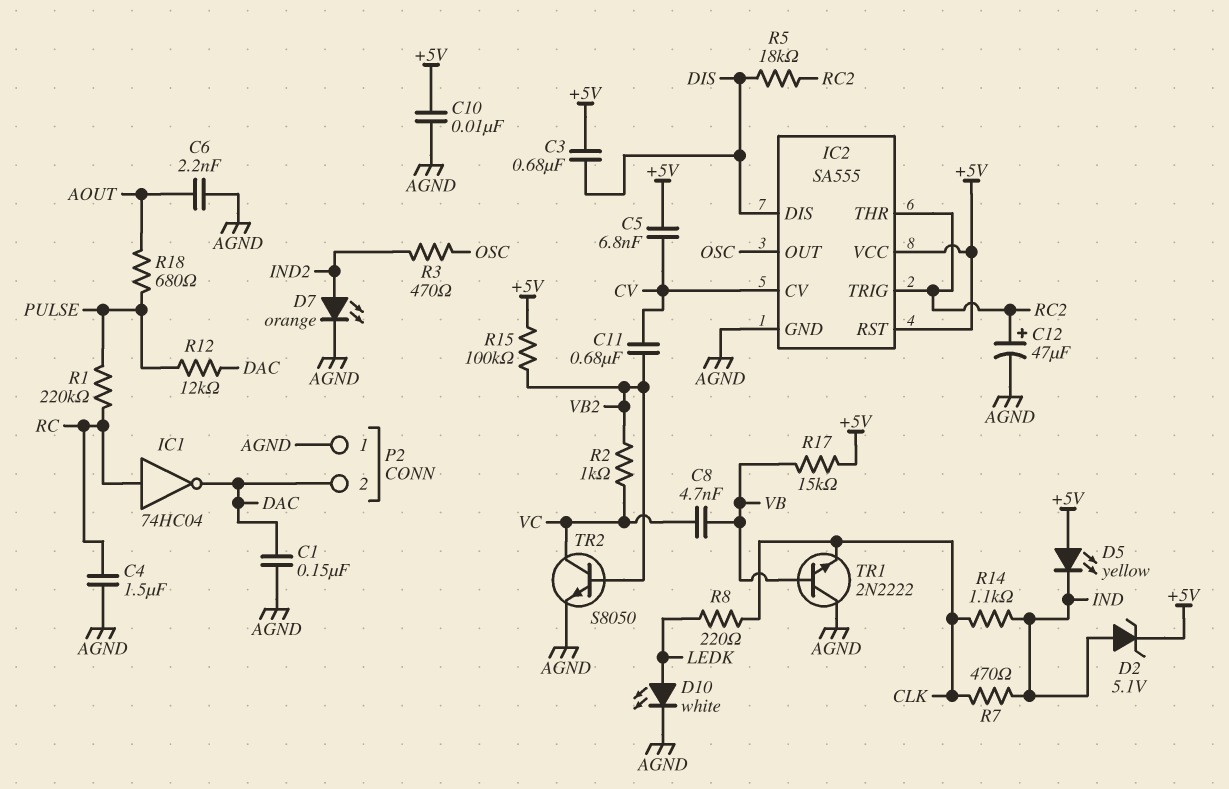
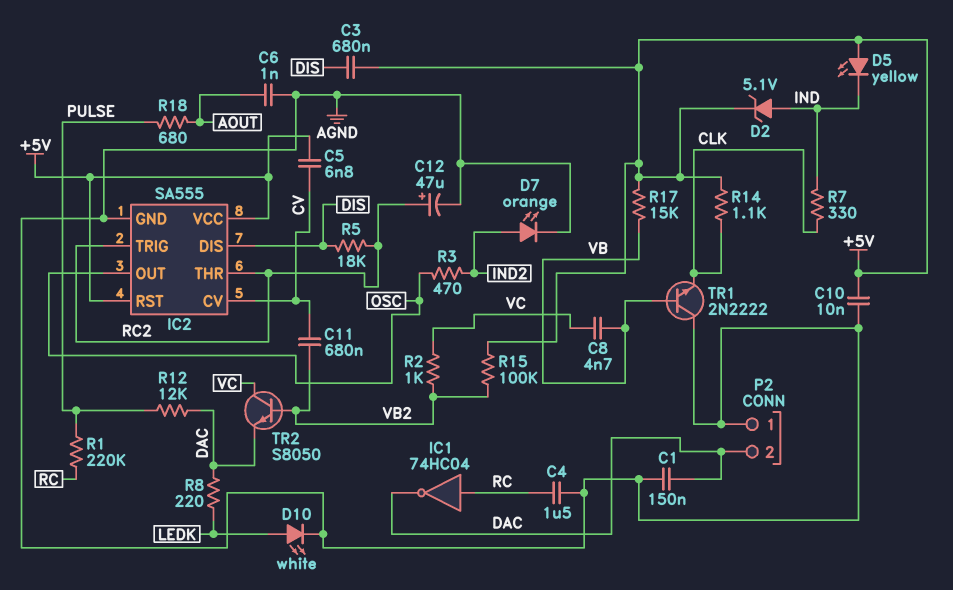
C6: 2.2nF (AGND, AOUT) -> 1nF (AGND, AOUT)
R7: 470 (CLK, IND) -> 330 (CLK, IND)
R8: 220 (CLK, LEDK) -> 220 (DAC, LEDK)
R14: 1.1k (CLK, IND) -> 1.1k (+5V, CLK)
TR2: NPN S8050 (B VB2, C VC, E AGND) -> NPN S8050 (B VB2, C VC, E DAC)

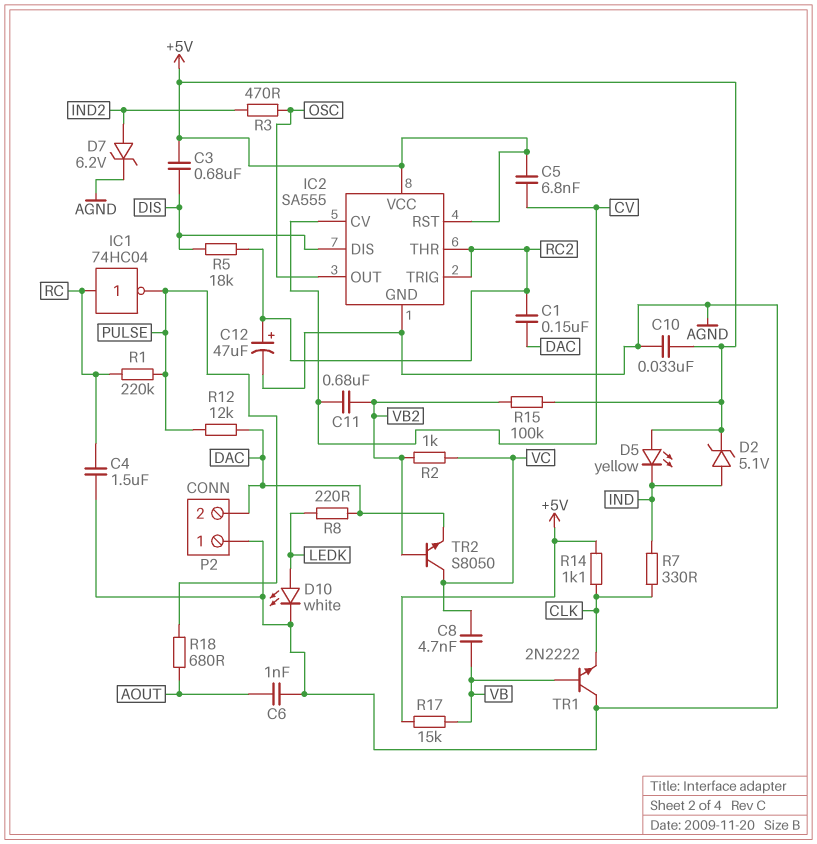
C1: 150nF (AGND, DAC) -> 150nF (DAC, RC2)
C10: 10nF (+5V, AGND) -> 33nF (+5V, AGND)
D7: LED orange (A IND2, K AGND) -> zener 6.2V (A IND2, K AGND)
IC1: NOT 74HC04 (in RC, out DAC) -> NOT 74HC04 (in RC, out PULSE)

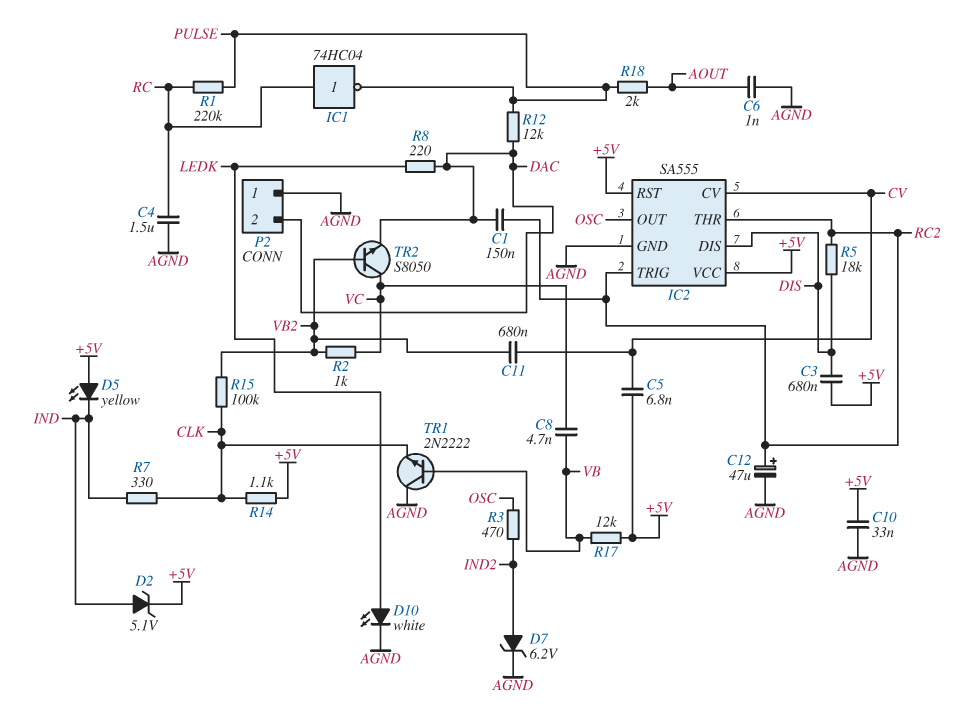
R15: 100k (+5V, VB2) -> 100k (CLK, VB2)
R17: 15k (+5V, VB) -> 12k (+5V, VB)
R18: 680 (AOUT, PULSE) -> 2k (AOUT, PULSE)

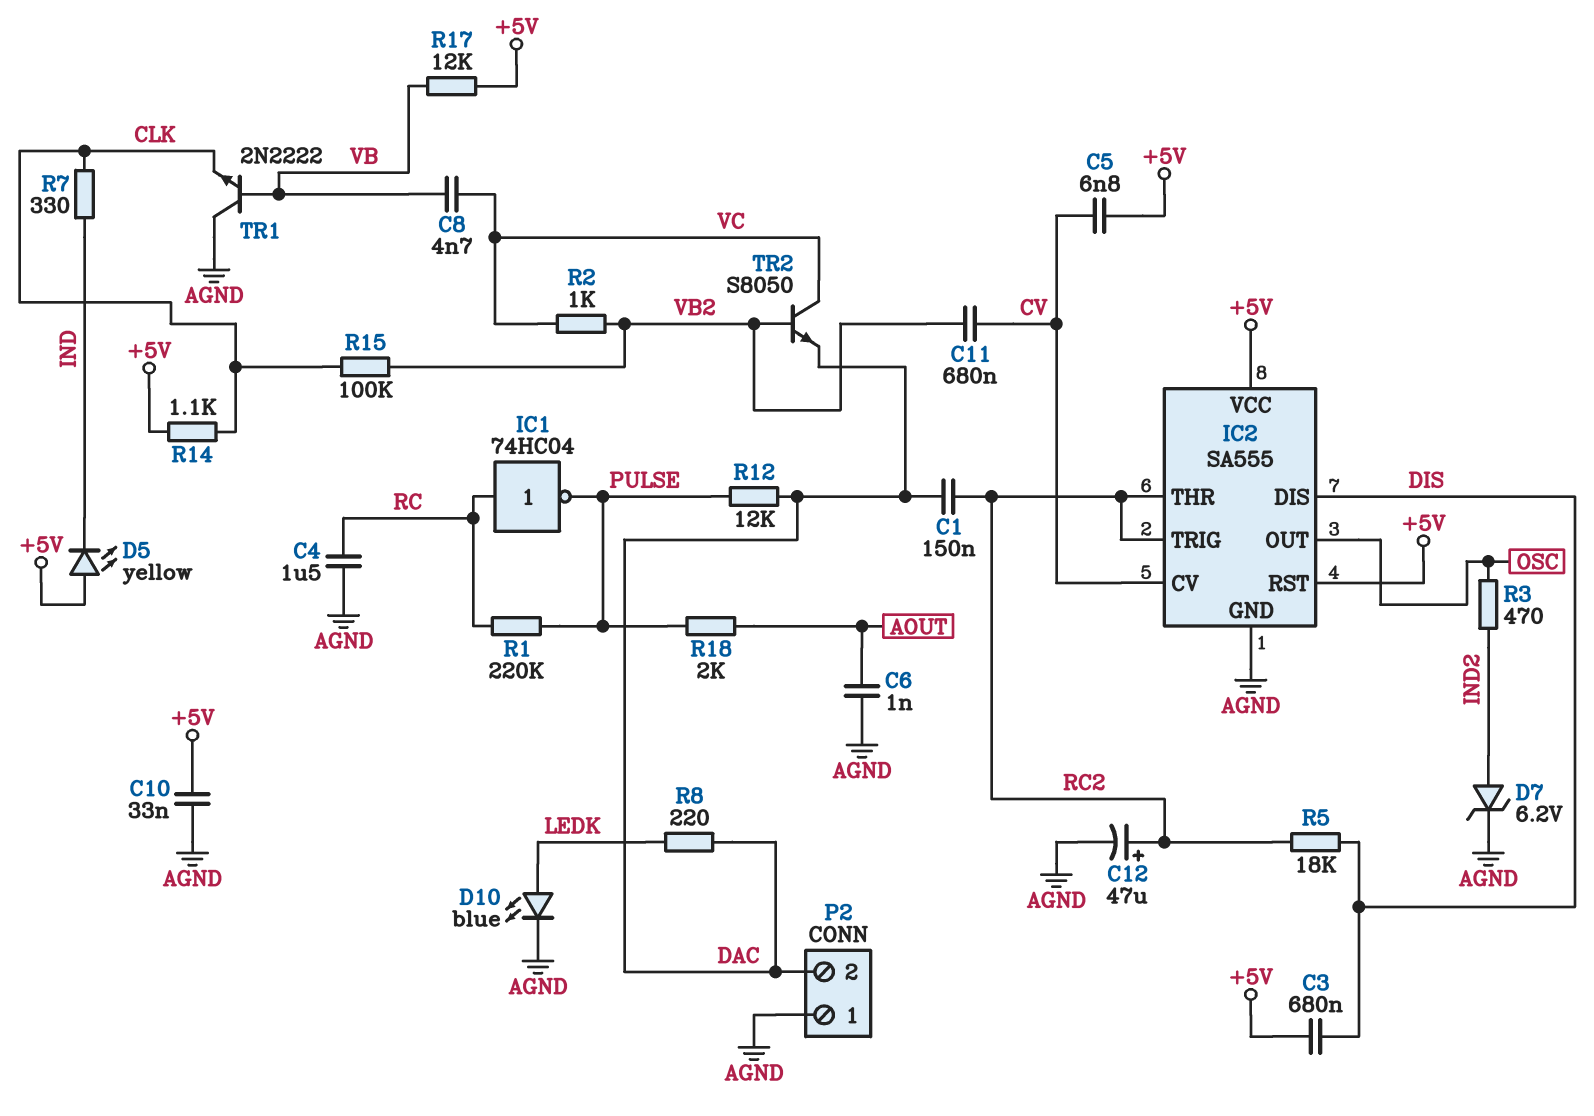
D2: zener 5.1V (A IND, K +5V) -> none
D10: LED white (A LEDK, K AGND) -> LED blue (A LEDK, K AGND)

